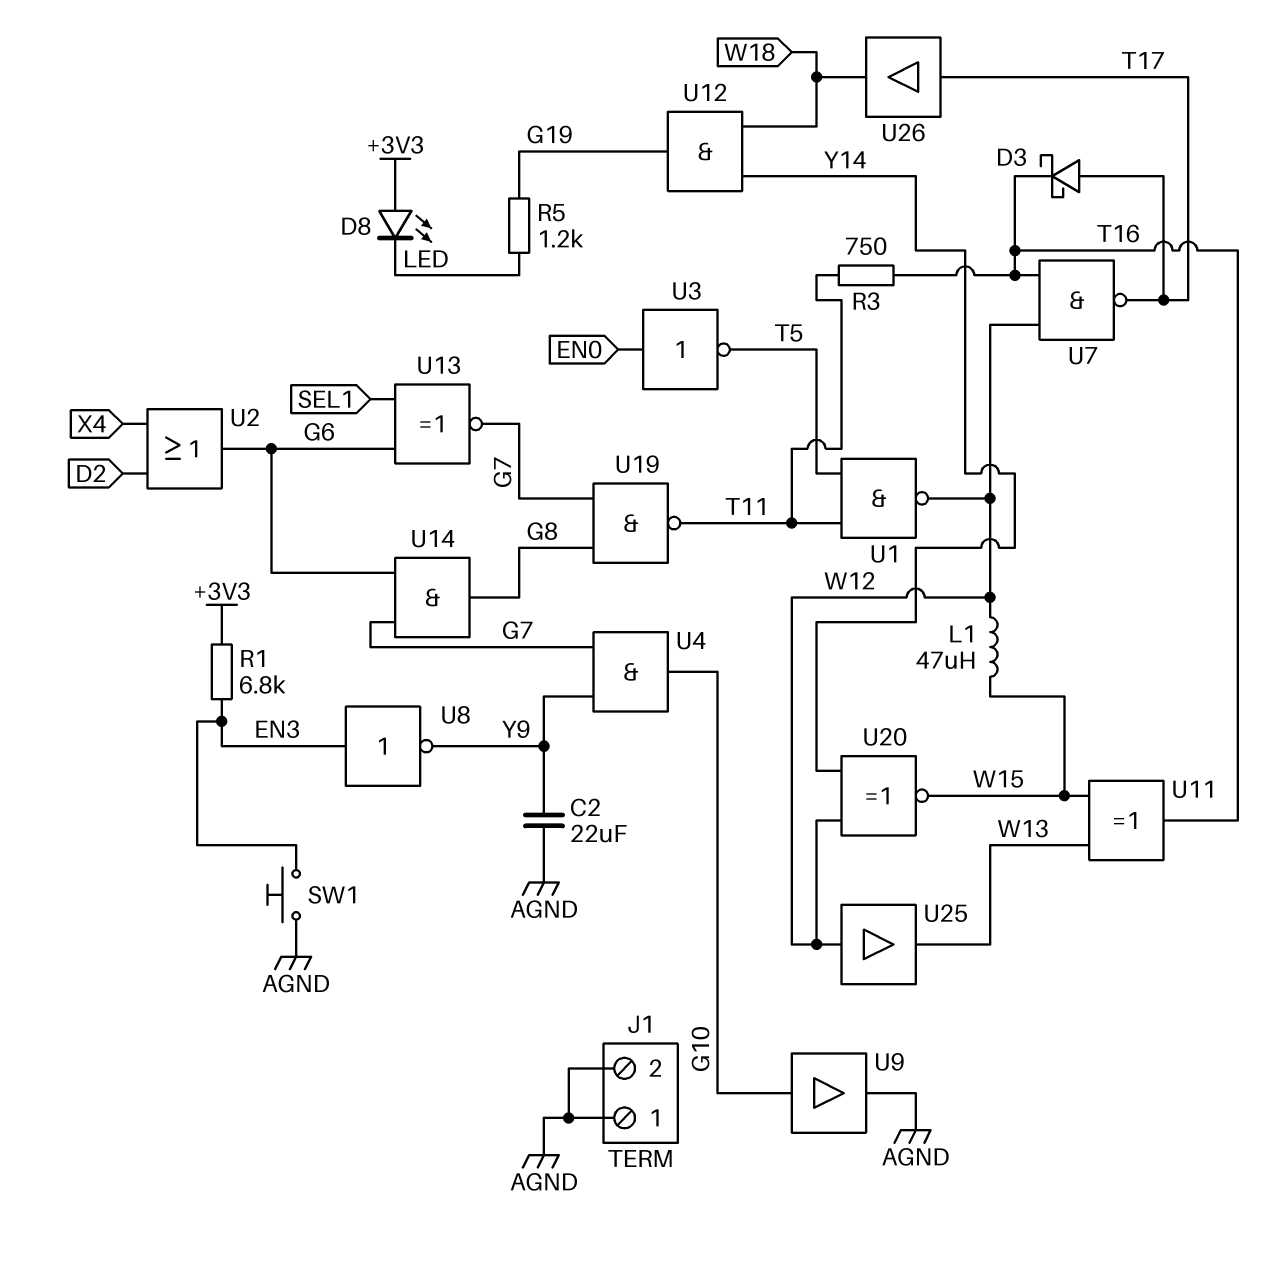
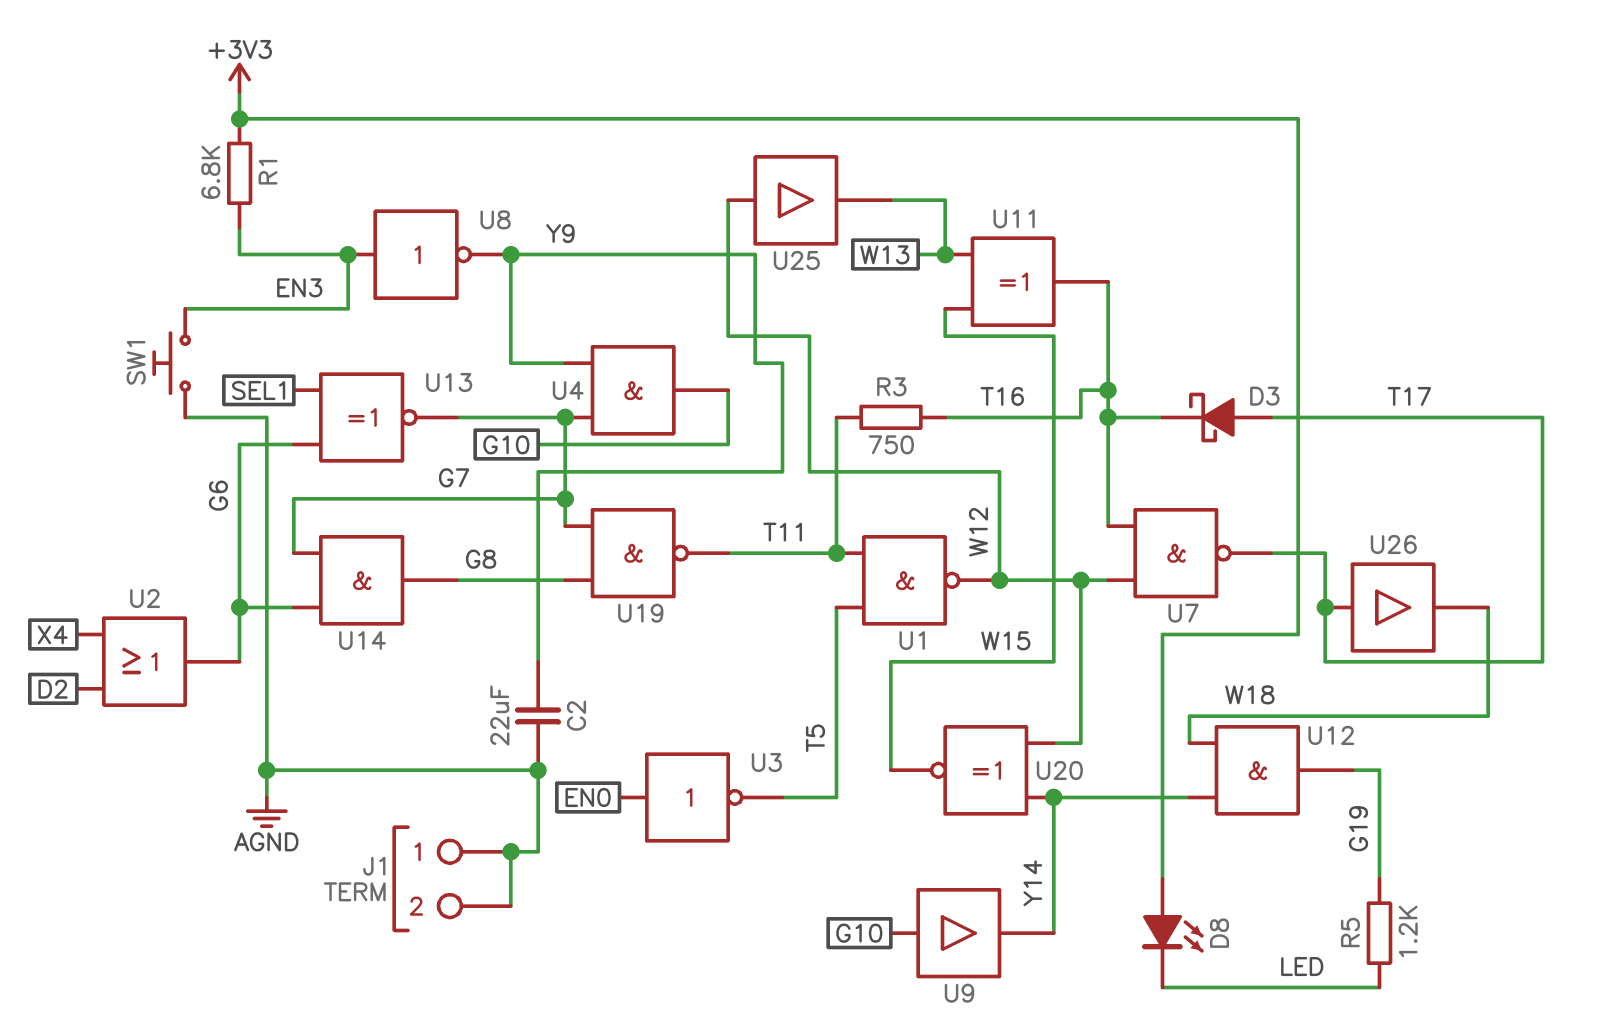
L1: 47uH (W12, W15) -> none
U9: buffer (in G10, out AGND) -> buffer (in G10, out Y14)

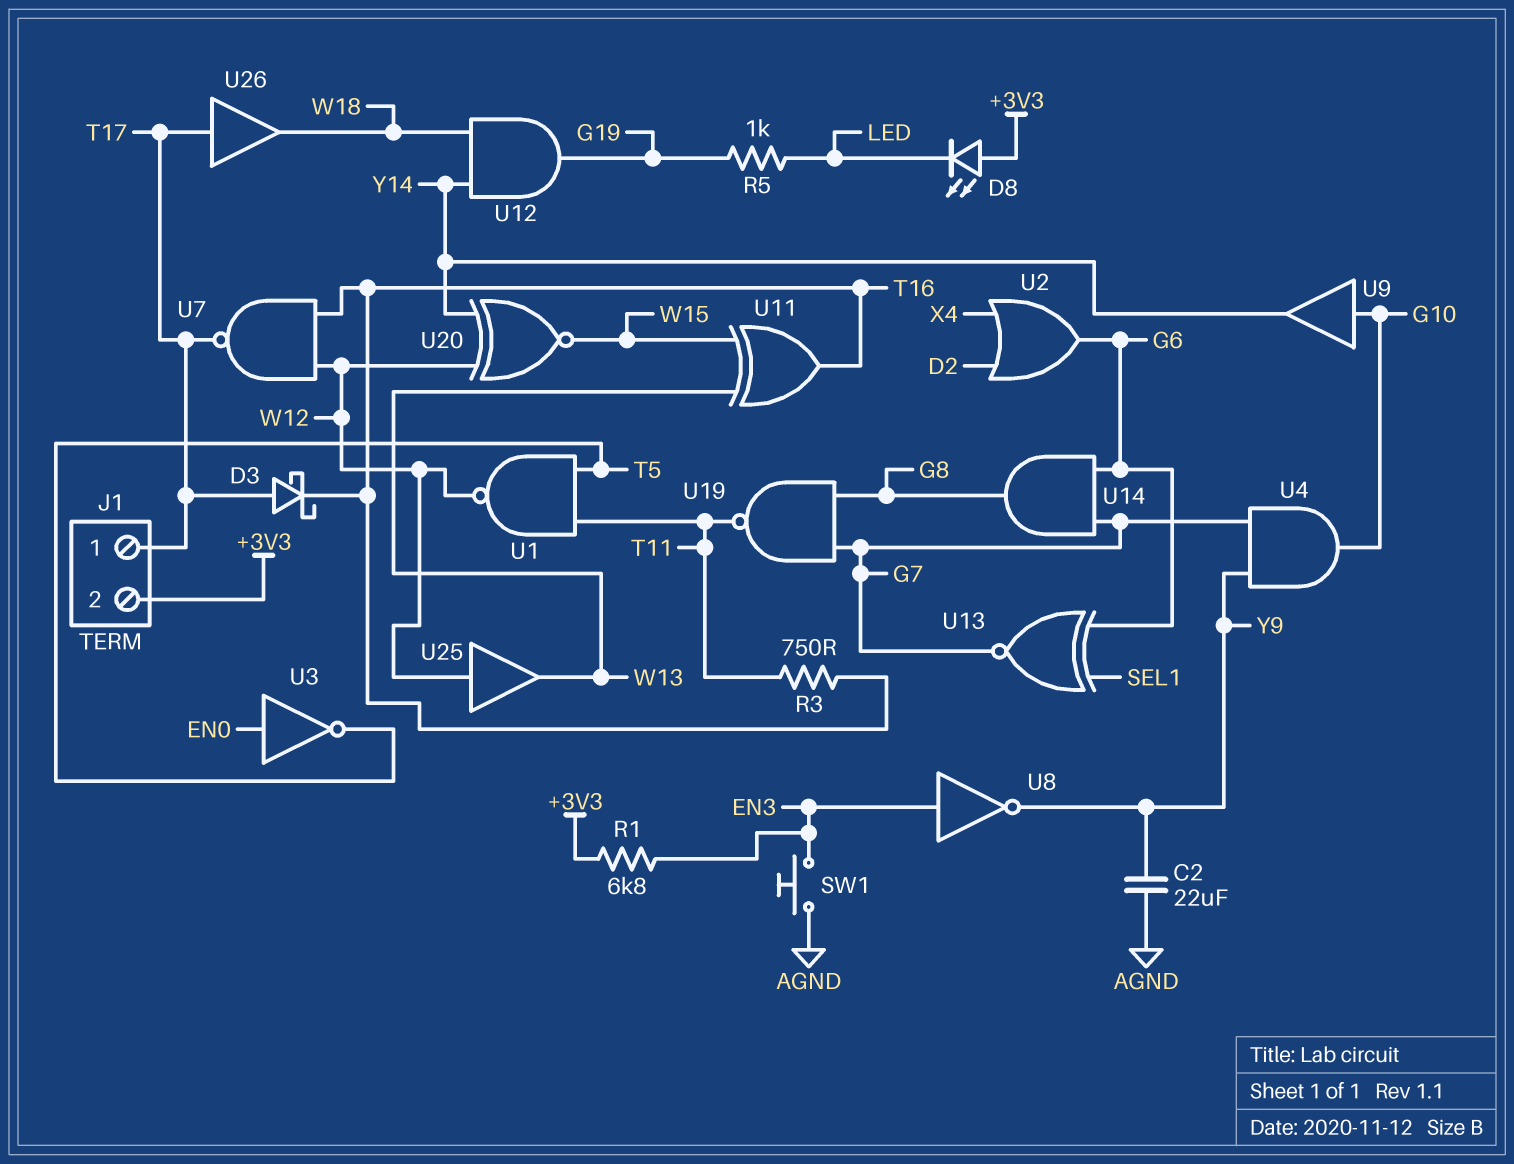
J1 pin 1: AGND -> T17
J1 pin 2: AGND -> +3V3
R5: 1.2k (G19, LED) -> 1k (G19, LED)

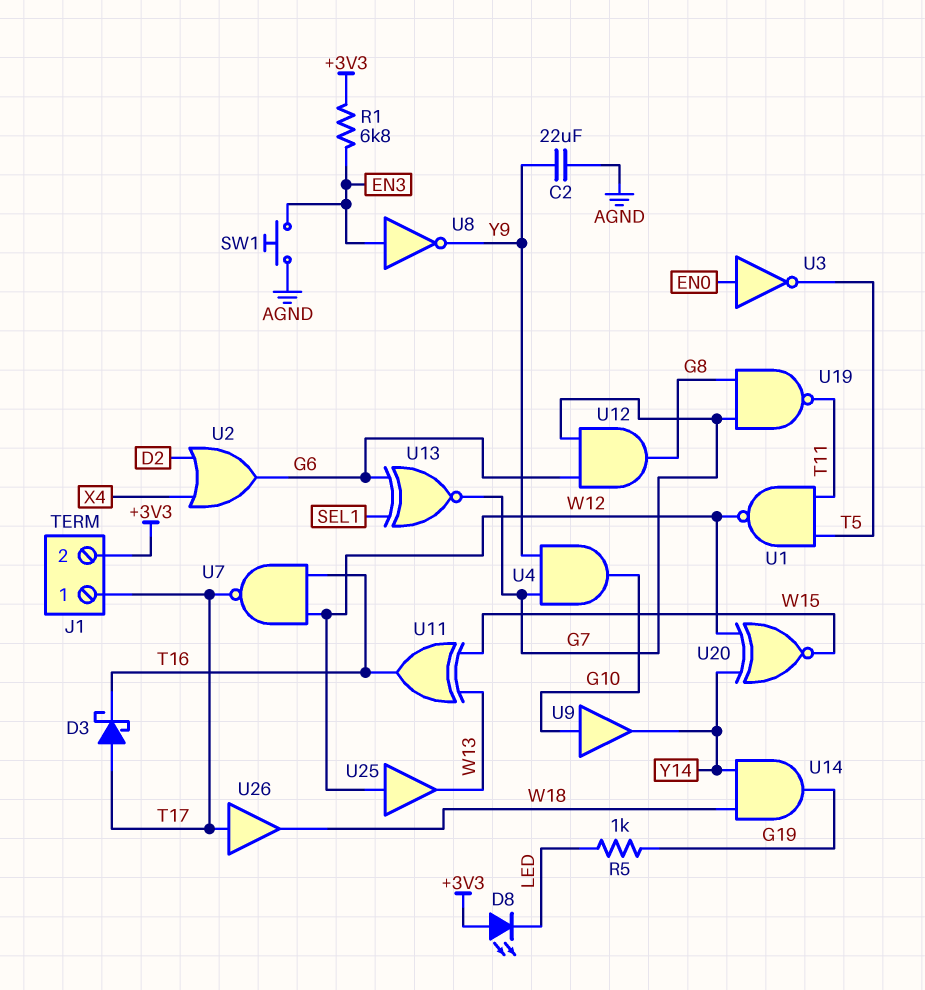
R3: 750 (T11, T16) -> none
U12: AND (in W18, in Y14, out G19) -> AND (in G6, in G7, out G8)
U14: AND (in G6, in G7, out G8) -> AND (in W18, in Y14, out G19)

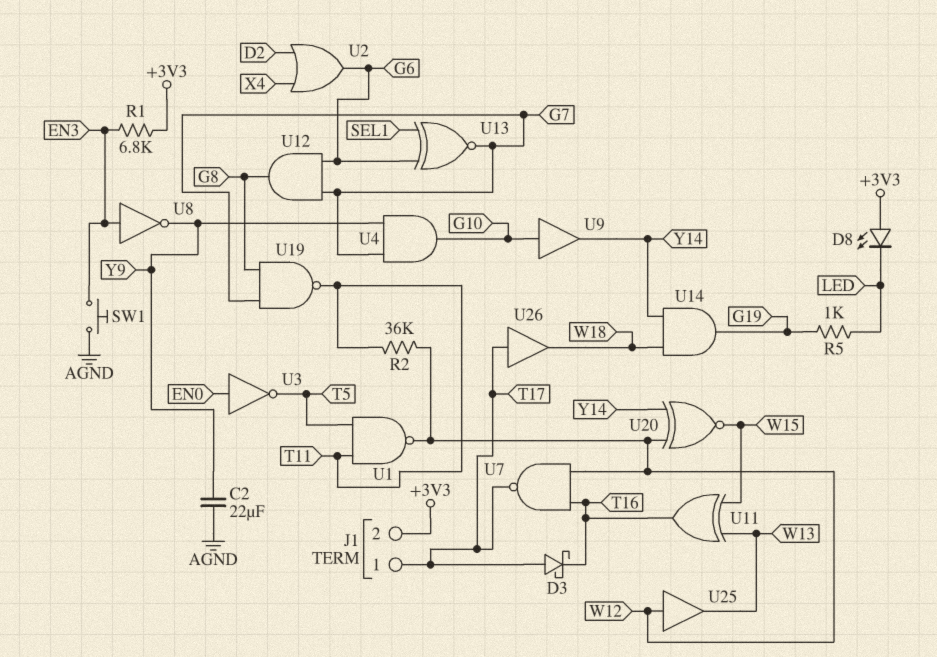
R2: none -> 36k (T11, W12)

